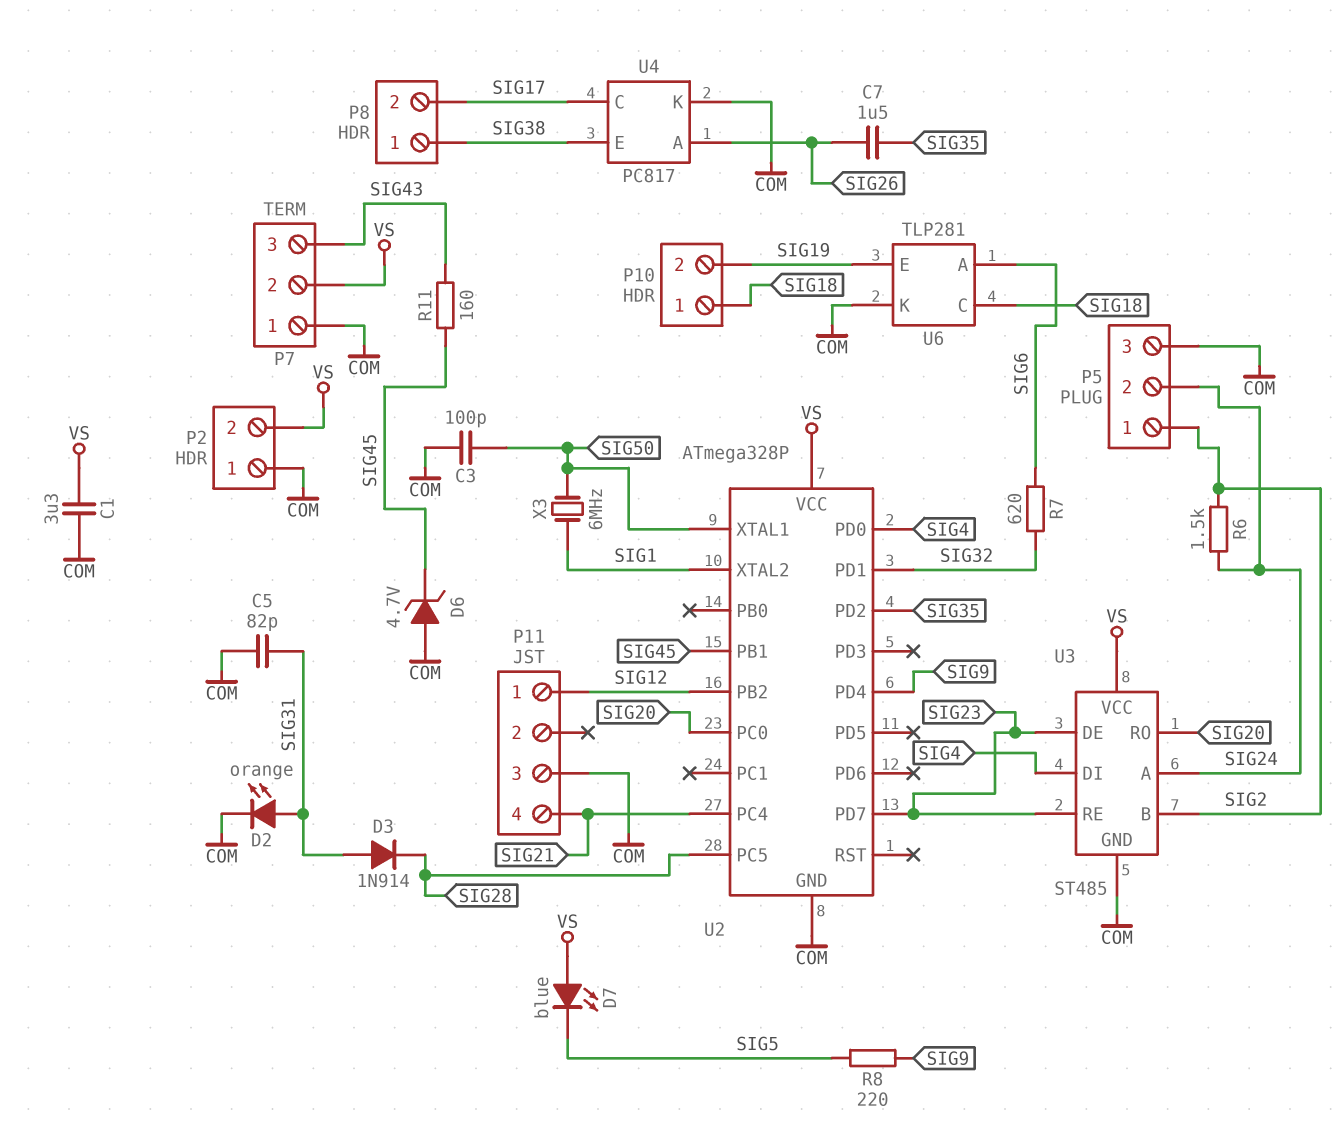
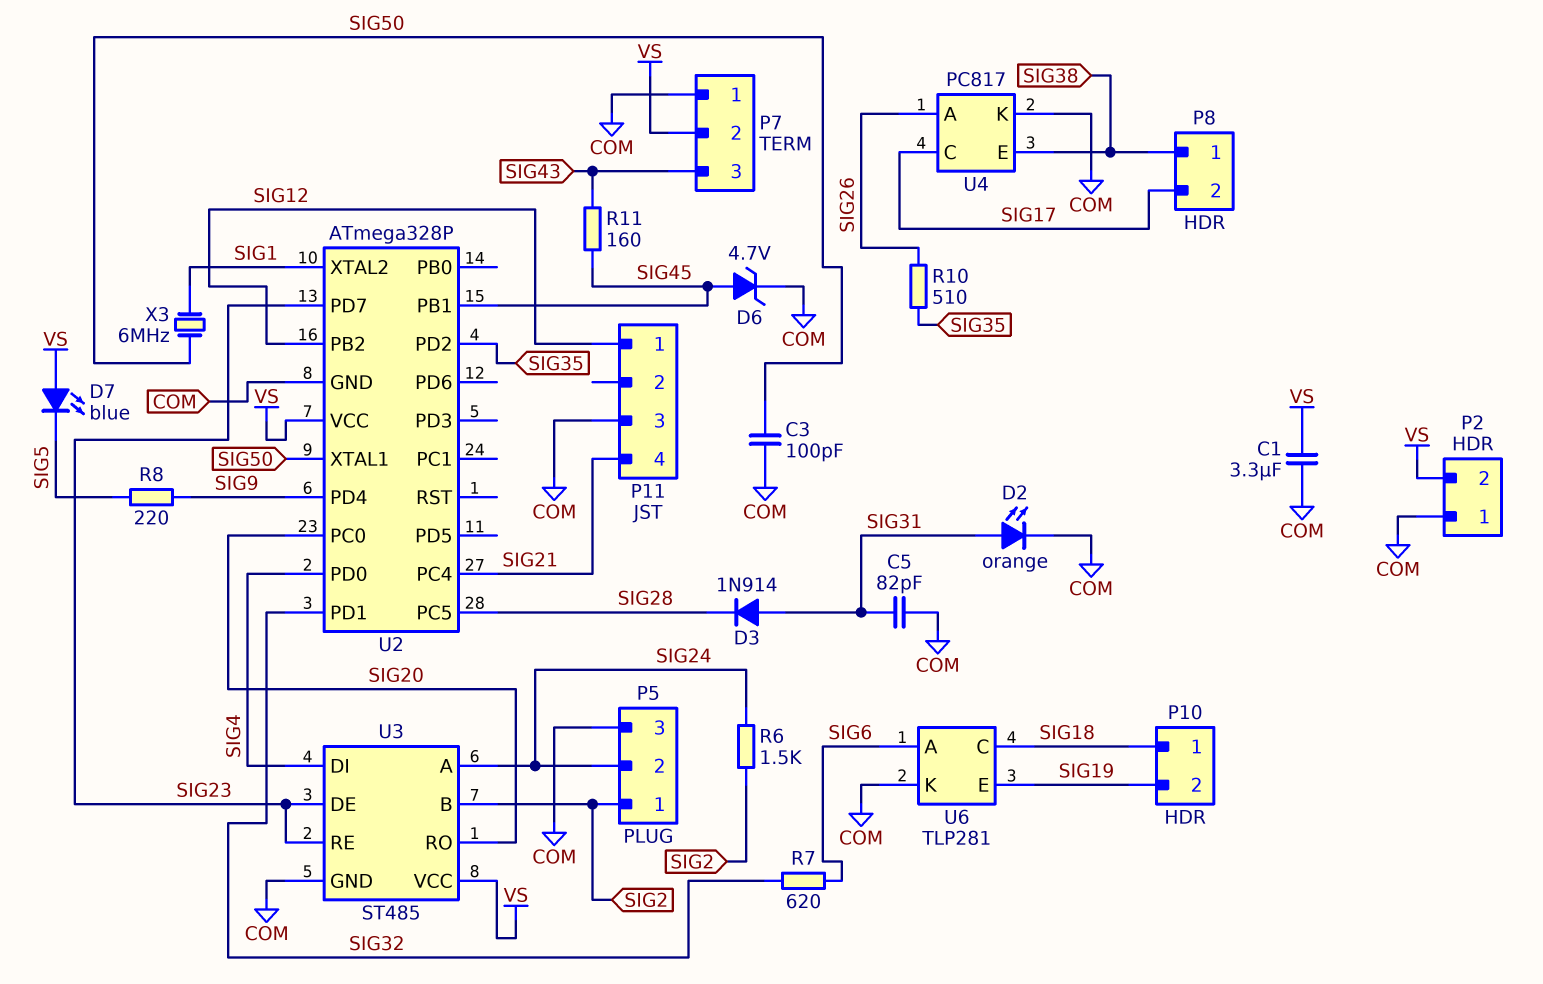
C7: 1.5uF (SIG26, SIG35) -> none
D6: zener 4.7V (A COM, K SIG45) -> zener 4.7V (A SIG45, K COM)
R10: none -> 510 (SIG26, SIG35)

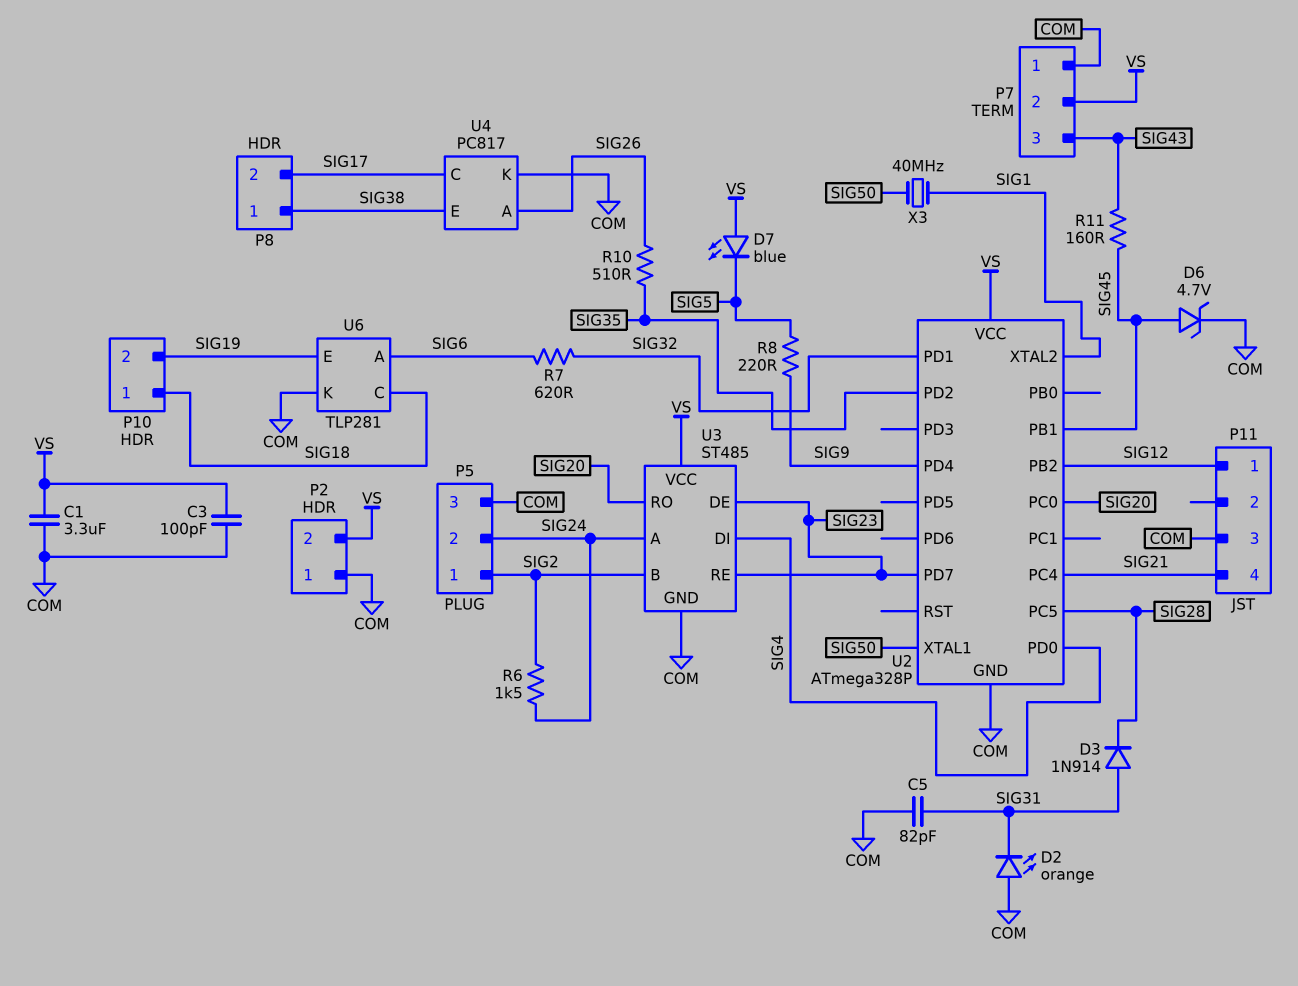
C3: 100pF (COM, SIG50) -> 100pF (COM, VS)
D2: LED orange (A SIG31, K COM) -> LED orange (A COM, K SIG31)
X3: 6MHz (SIG1, SIG50) -> 40MHz (SIG1, SIG50)

